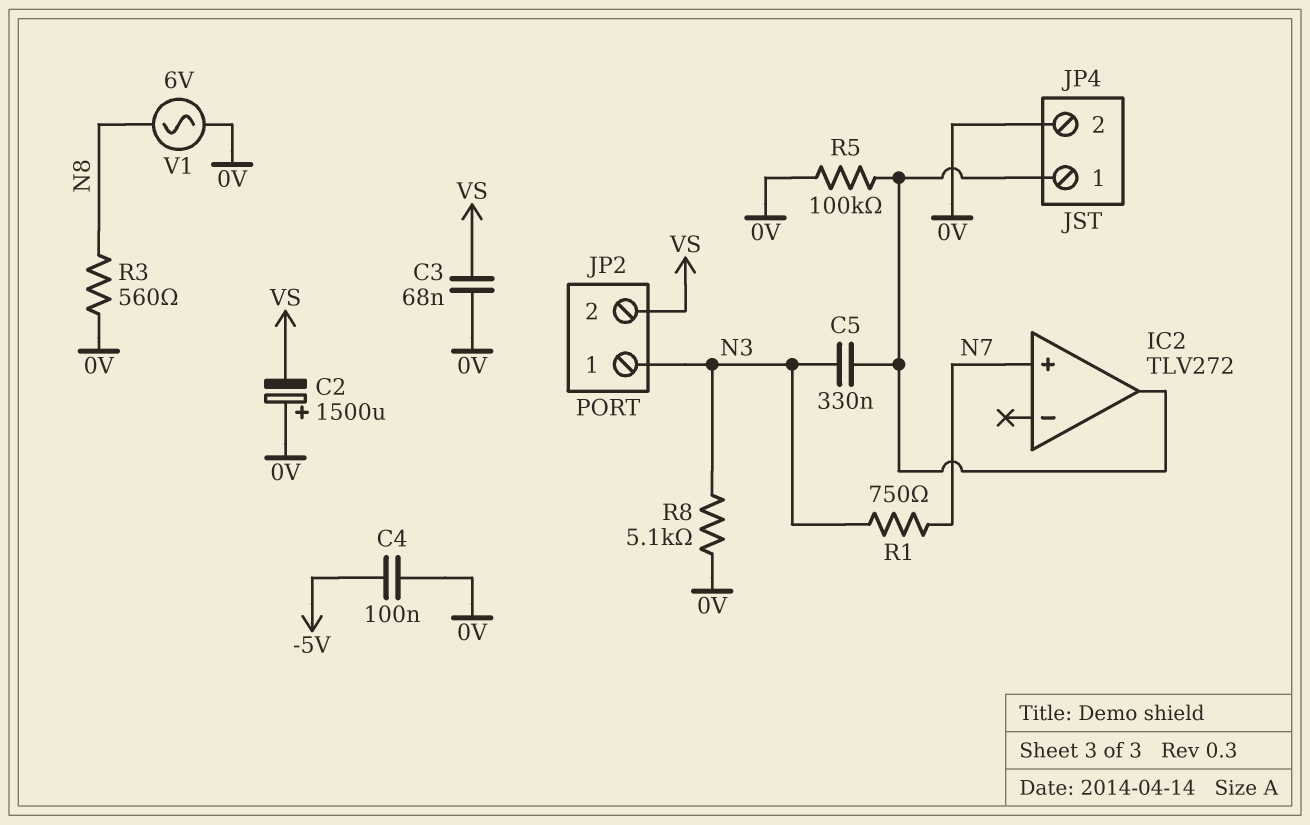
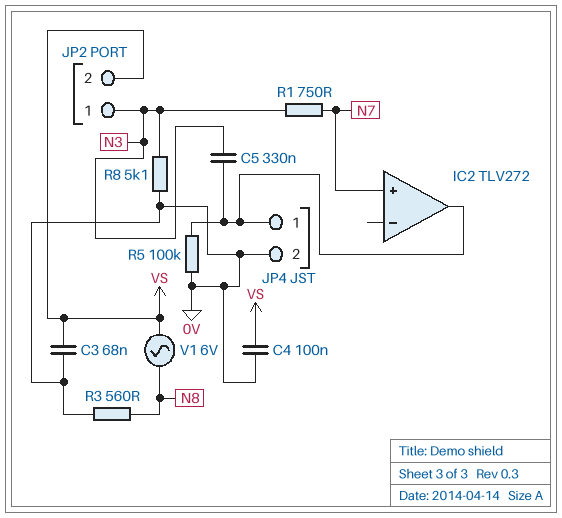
C2: 1500uF (plus 0V, minus VS) -> none
C4: 100nF (-5V, 0V) -> 100nF (0V, VS)
V1: AC 6V (0V, N8) -> AC 6V (N8, VS)

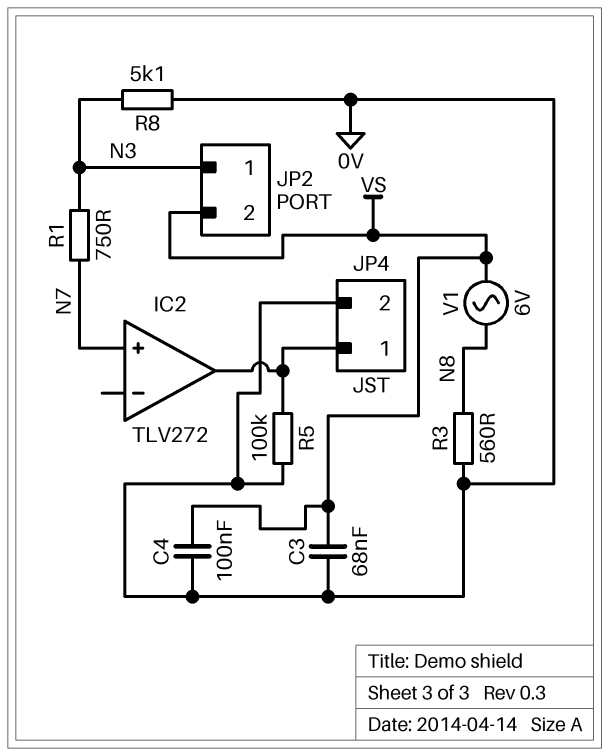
C5: 330nF (IC2/out, N3) -> none

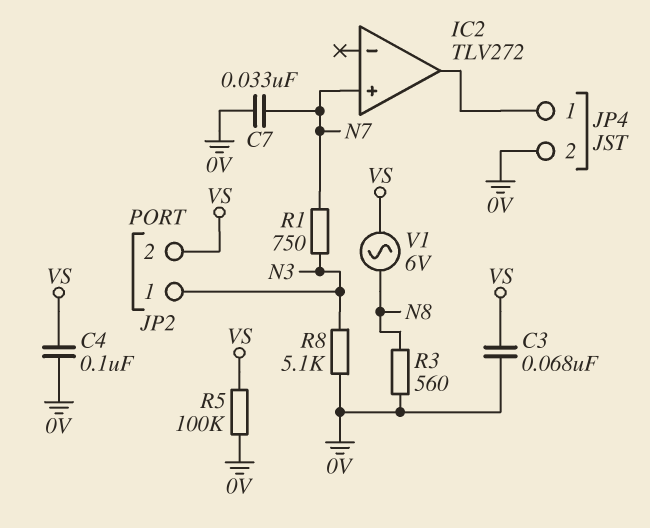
C7: none -> 33nF (0V, N7)
R5: 100k (0V, IC2/out) -> 100k (0V, VS)

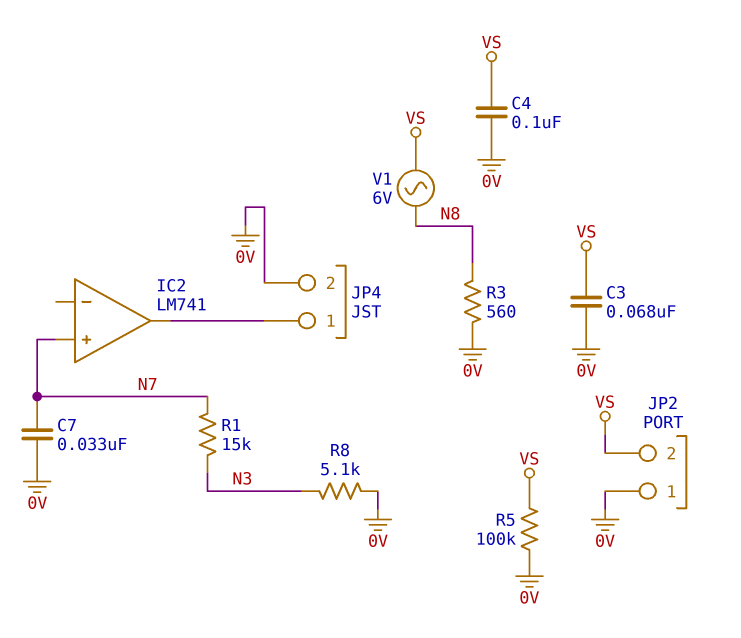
IC2: TLV272 -> LM741
JP2 pin 1: N3 -> 0V
R1: 750 (N3, N7) -> 15k (N3, N7)

